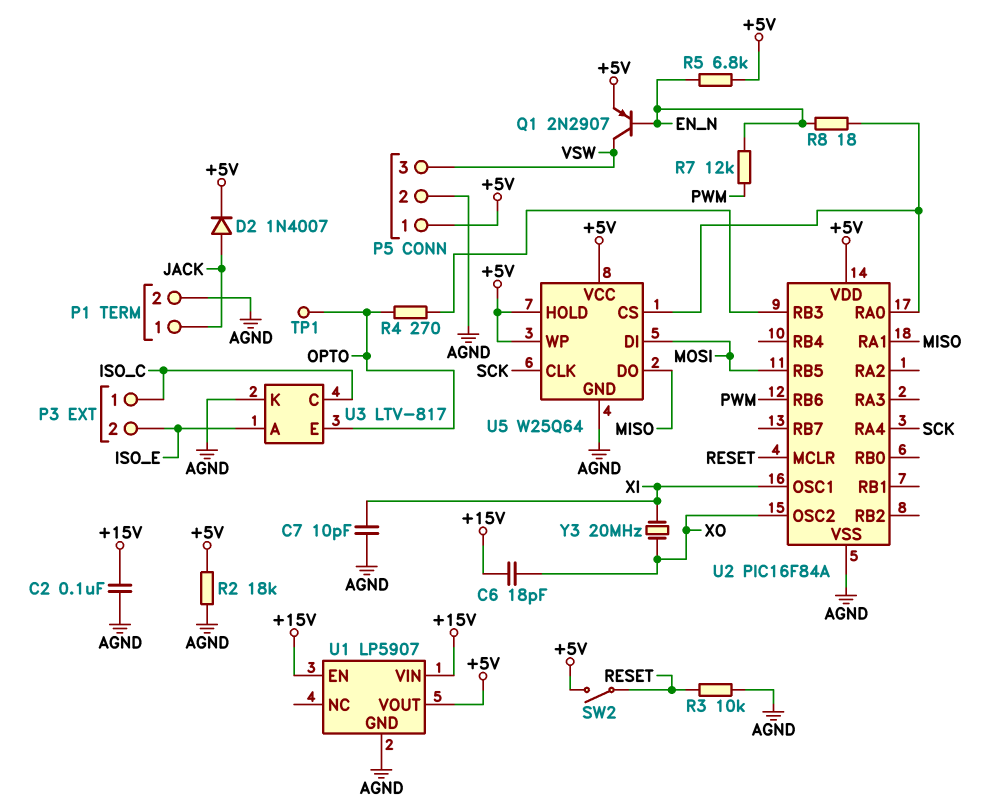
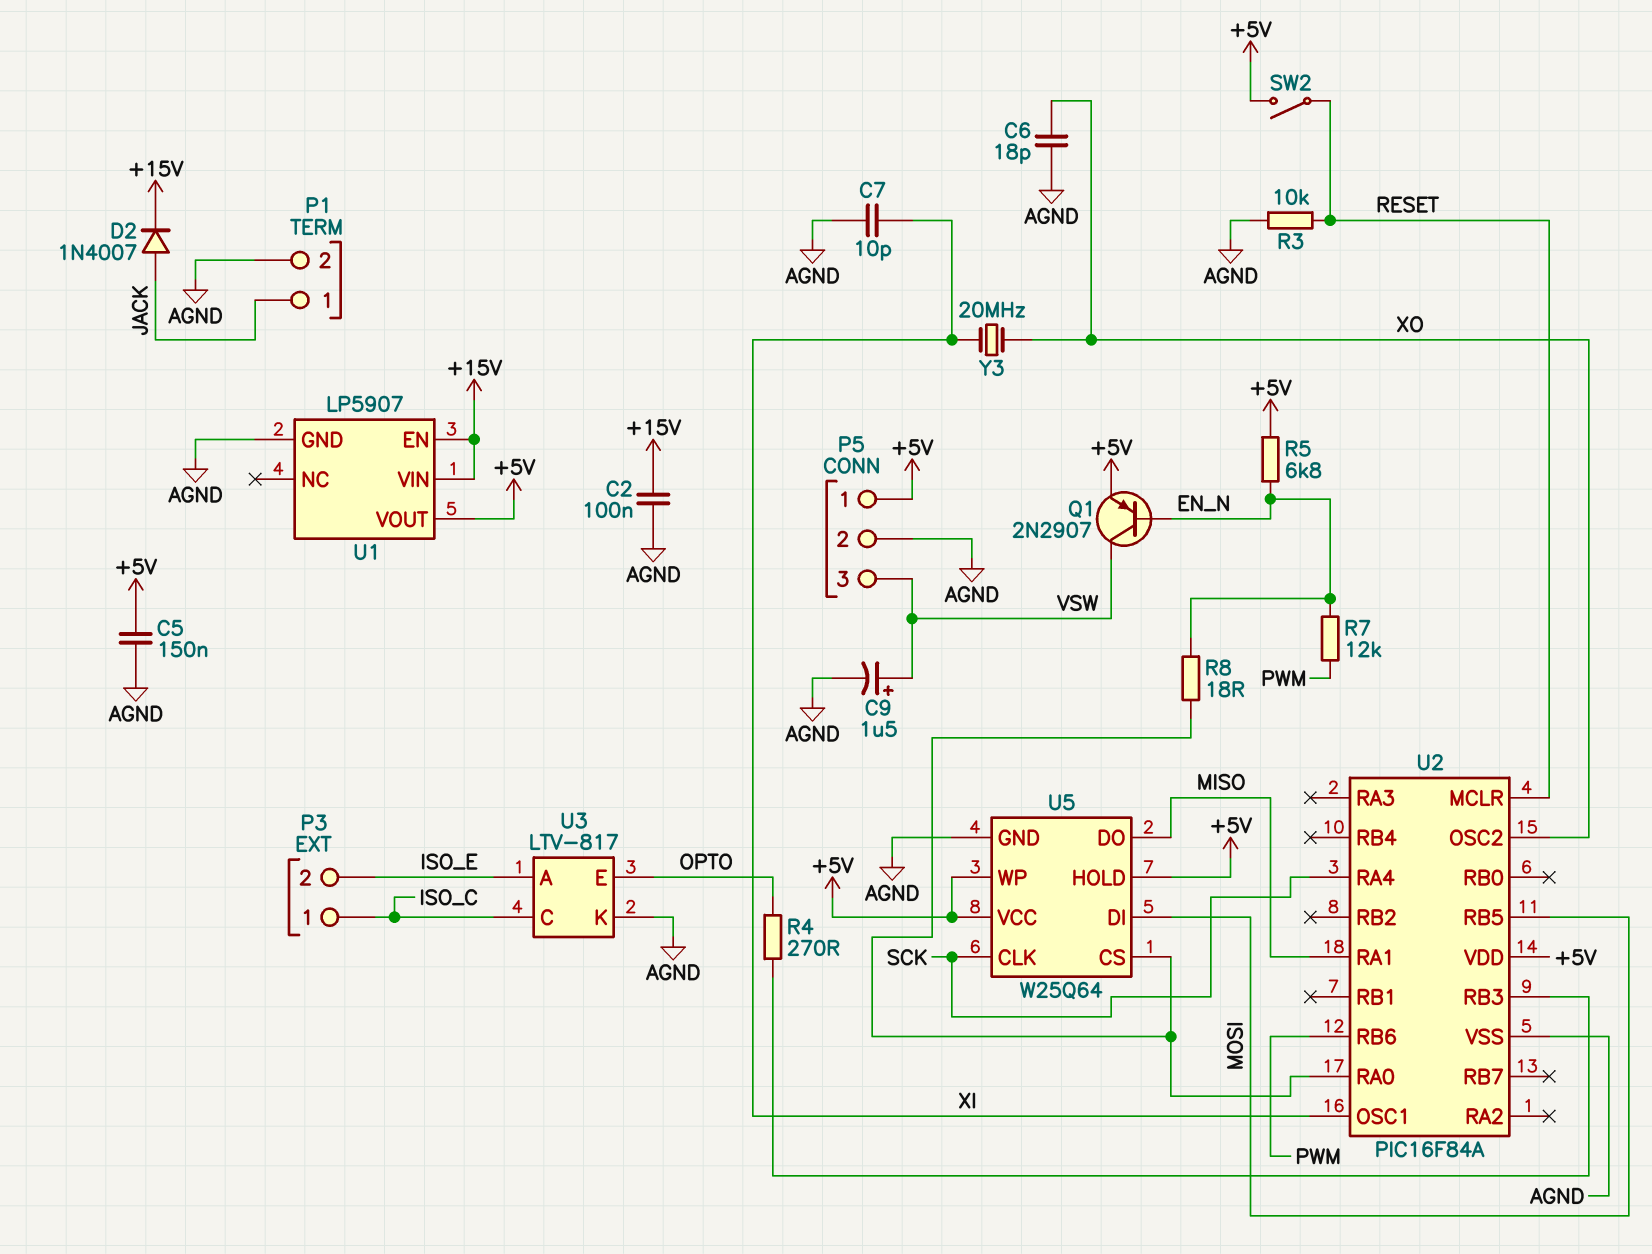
C5: none -> 150nF (+5V, AGND)
C6: 18pF (+15V, XO) -> 18pF (AGND, XO)
C9: none -> 1.5uF (plus VSW, minus AGND)
D2: diode 1N4007 (A JACK, K +5V) -> diode 1N4007 (A JACK, K +15V)
R2: 18k (+5V, AGND) -> none
TP1: test point (OPTO) -> none

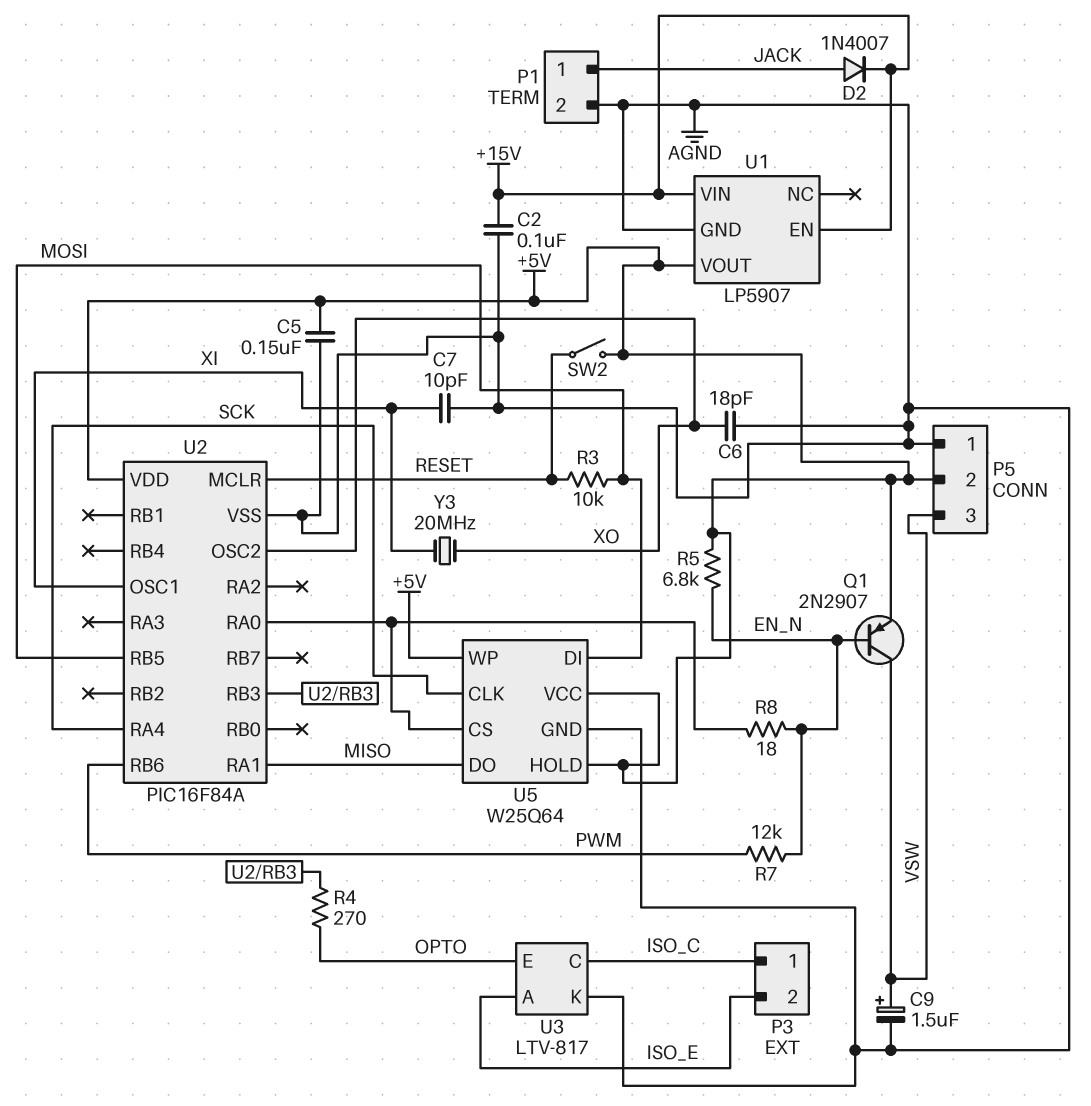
P5 pin 1: +5V -> AGND
P5 pin 2: AGND -> +5V
R3: 10k (AGND, RESET) -> 10k (MOSI, RESET)

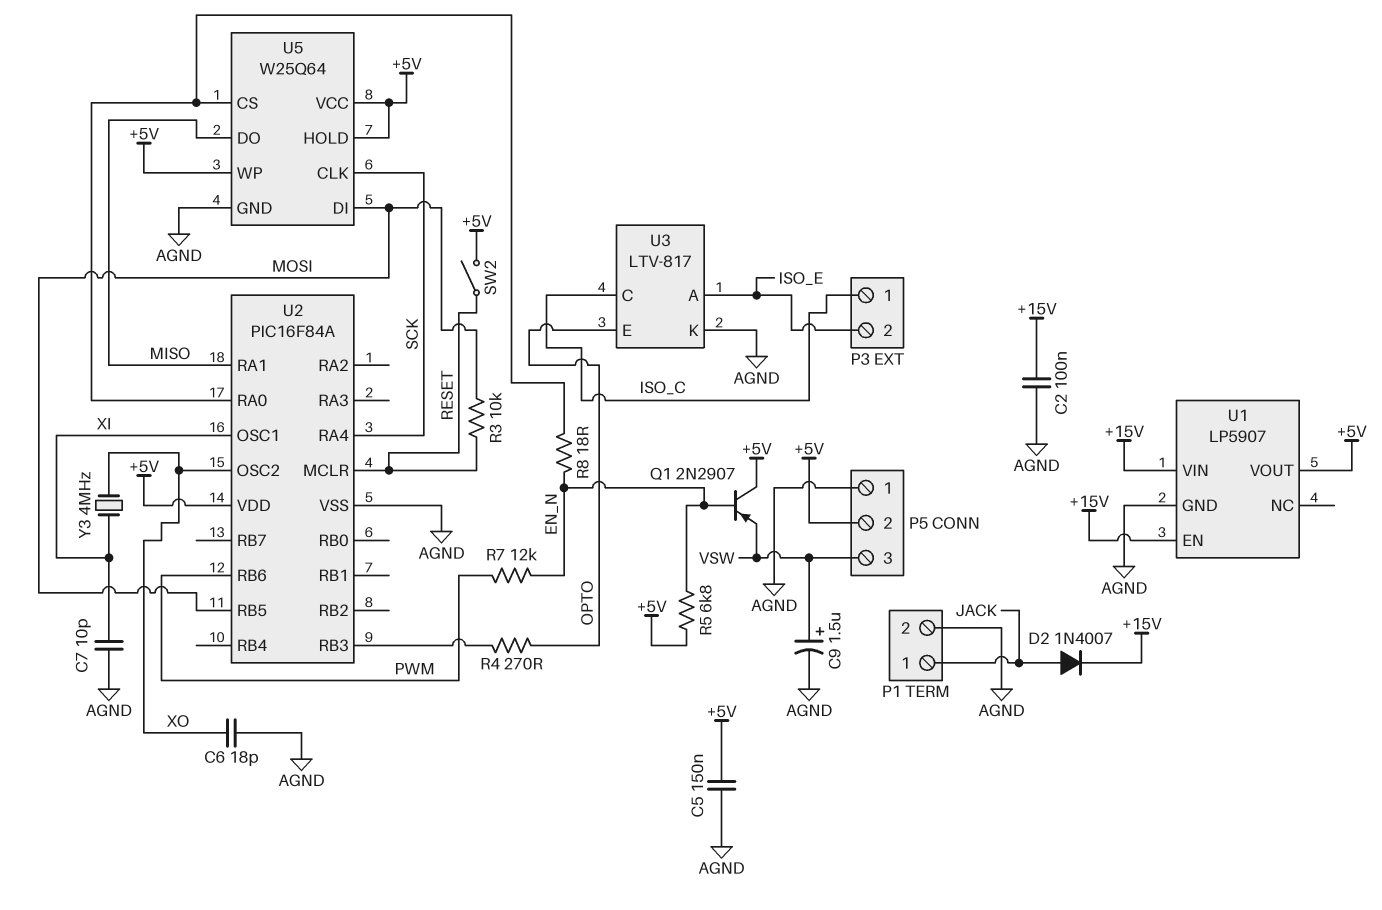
Q1: PNP 2N2907 (B EN_N, C VSW, E +5V) -> PNP 2N2907 (B EN_N, C +5V, E VSW)
Y3: 20MHz (XI, XO) -> 4MHz (XI, XO)

